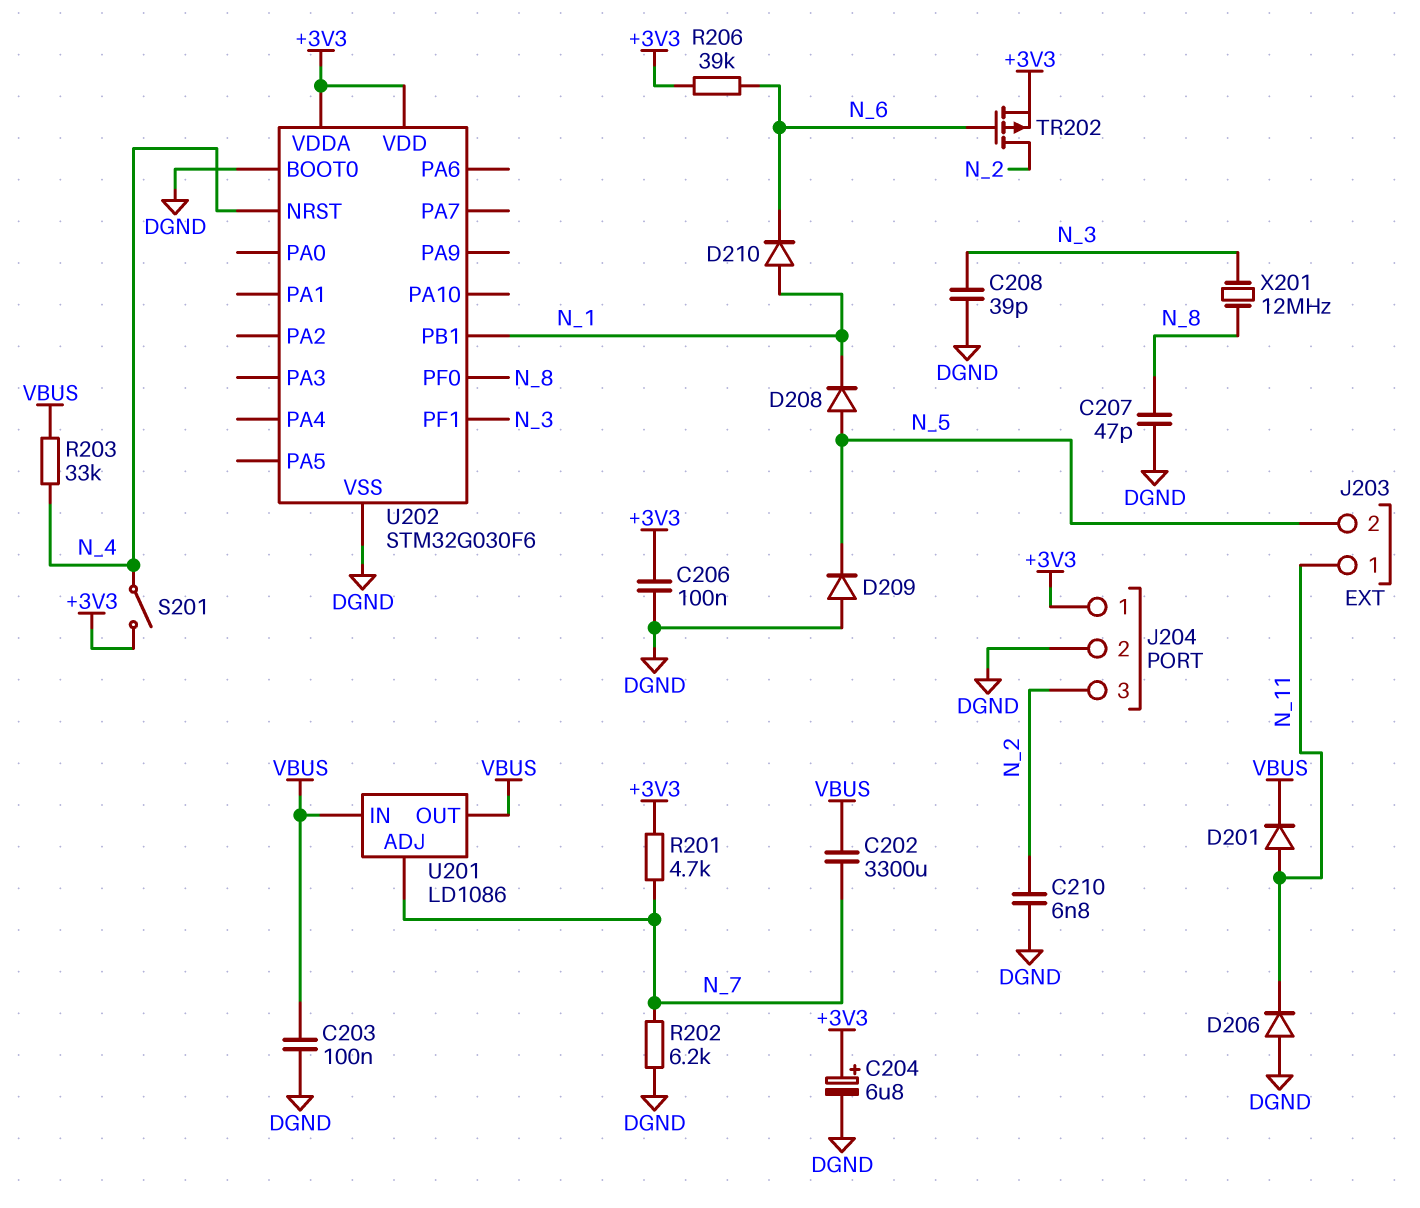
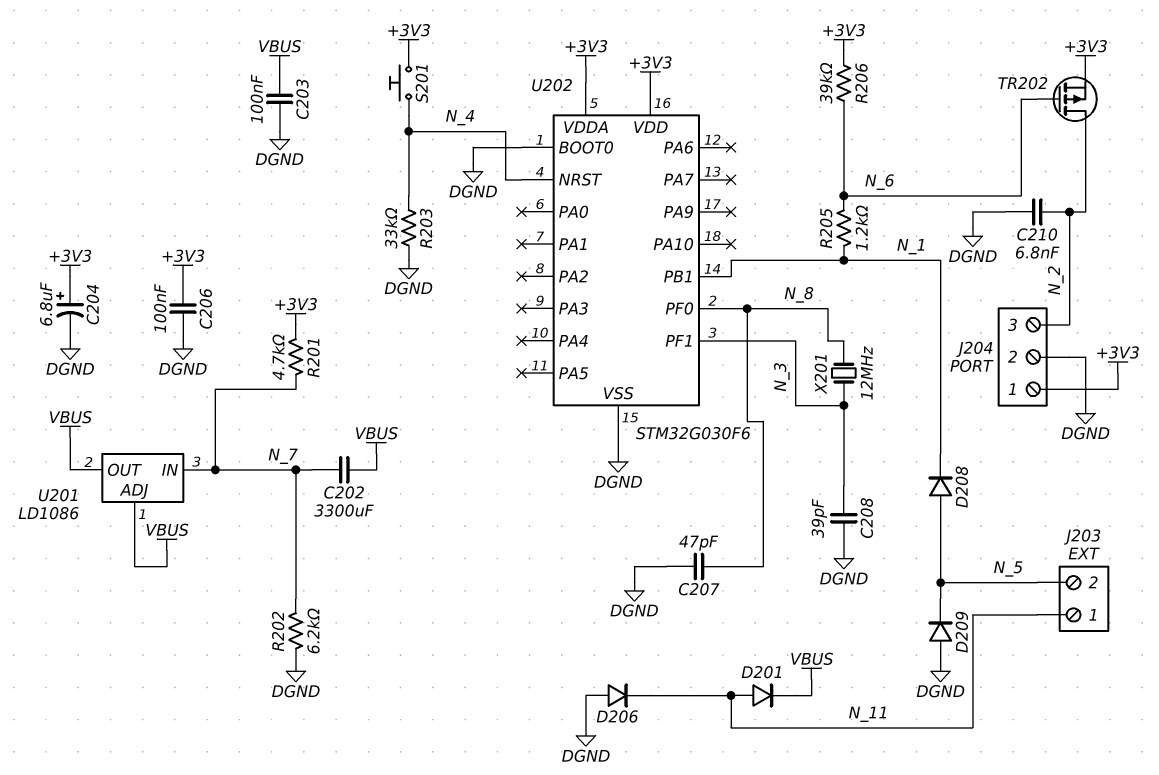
D210: diode (A N_1, K N_6) -> none
R203: 33k (N_4, VBUS) -> 33k (DGND, N_4)
R205: none -> 1.2k (N_1, N_6)
S201: switch (+3V3, N_4) -> button (+3V3, N_4)
U201 pin ADJ: N_7 -> VBUS
U201 pin IN: VBUS -> N_7

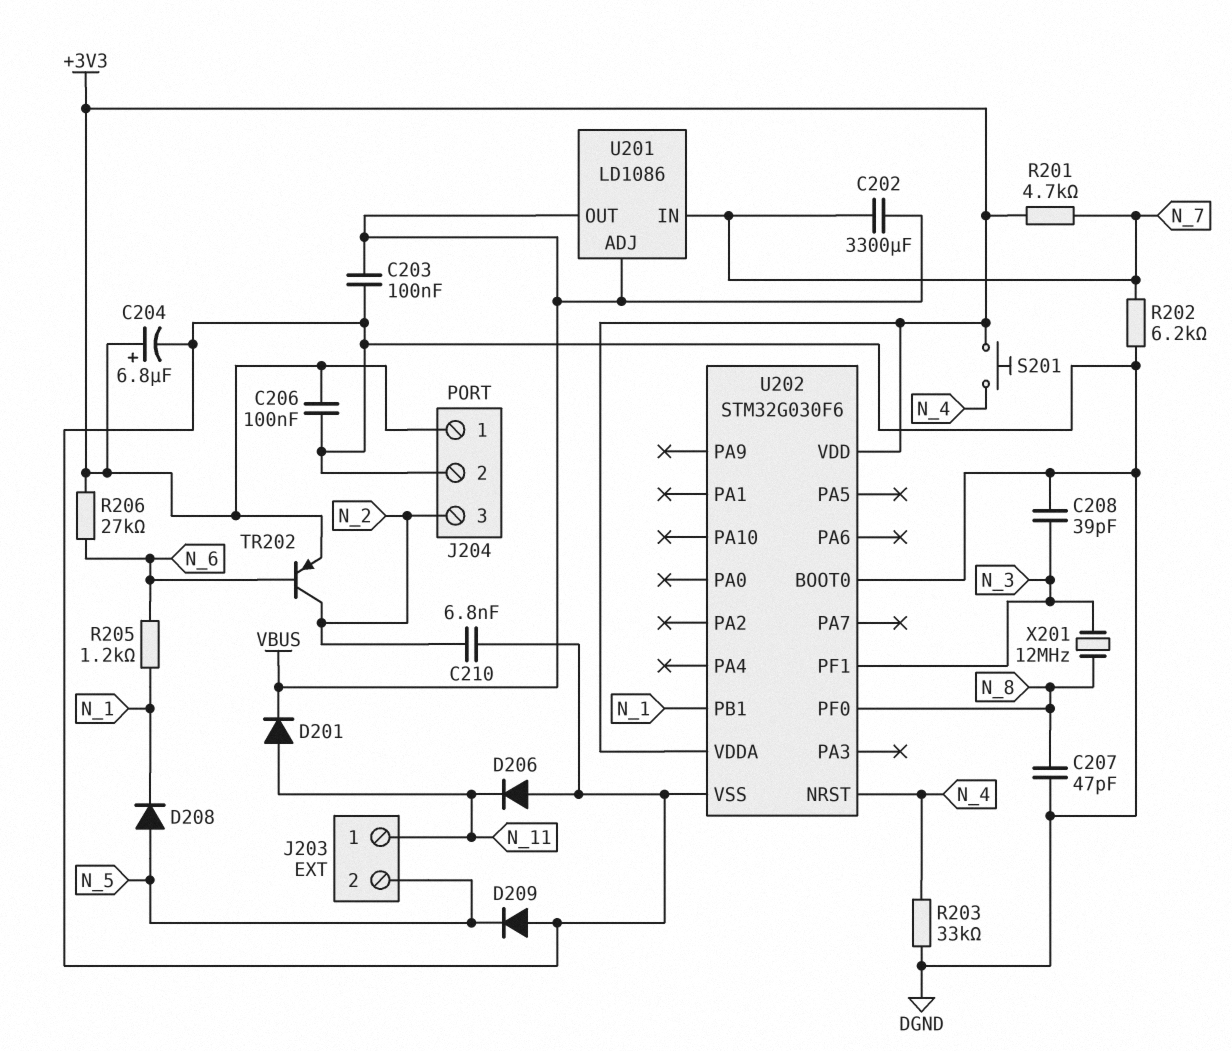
R206: 39k (+3V3, N_6) -> 27k (+3V3, N_6)
TR202: PMOS (G N_6, D N_2, S +3V3) -> PNP (B N_6, C N_2, E +3V3)

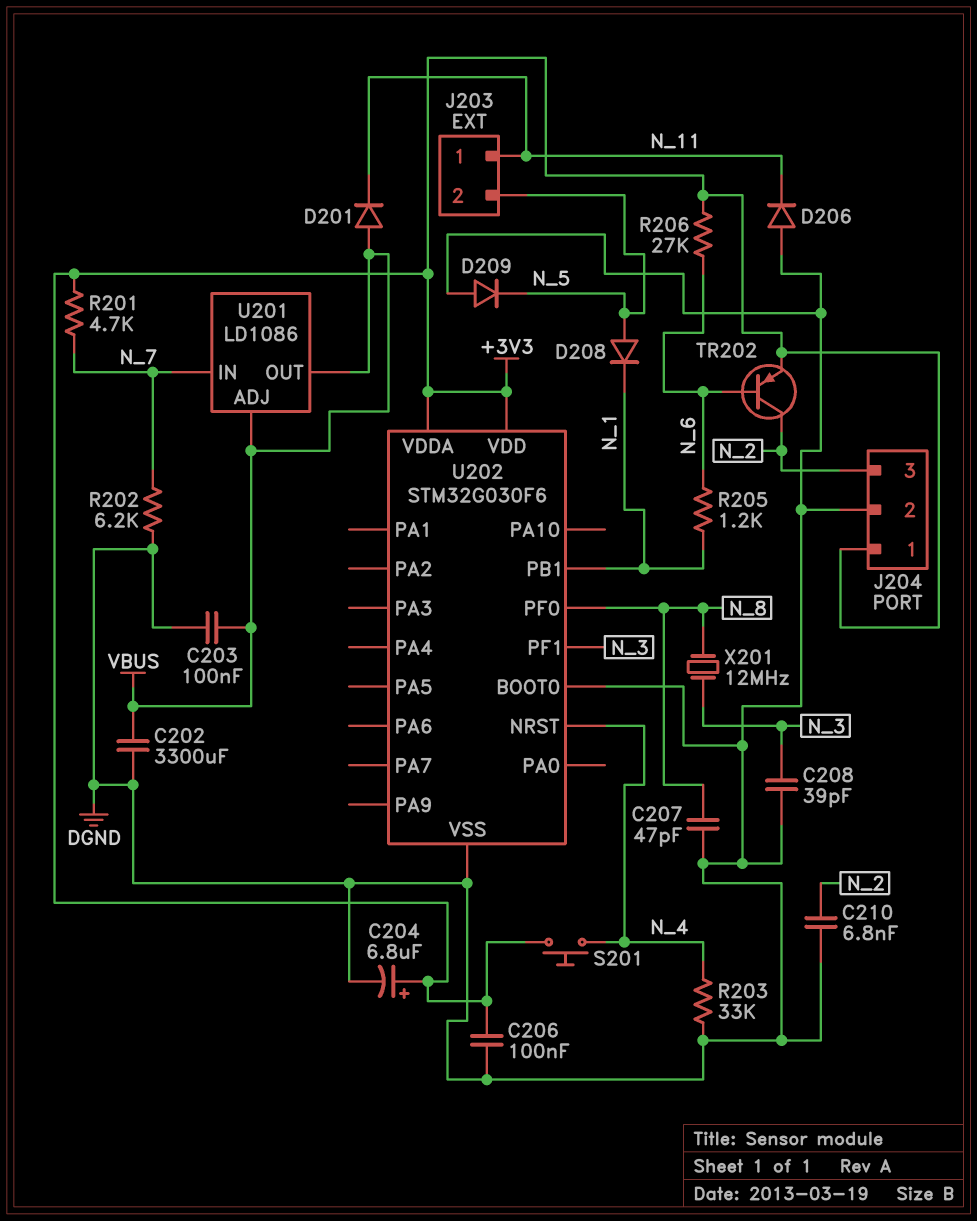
C202: 3300uF (N_7, VBUS) -> 3300uF (DGND, VBUS)
D201: diode (A N_11, K VBUS) -> diode (A VBUS, K N_11)

